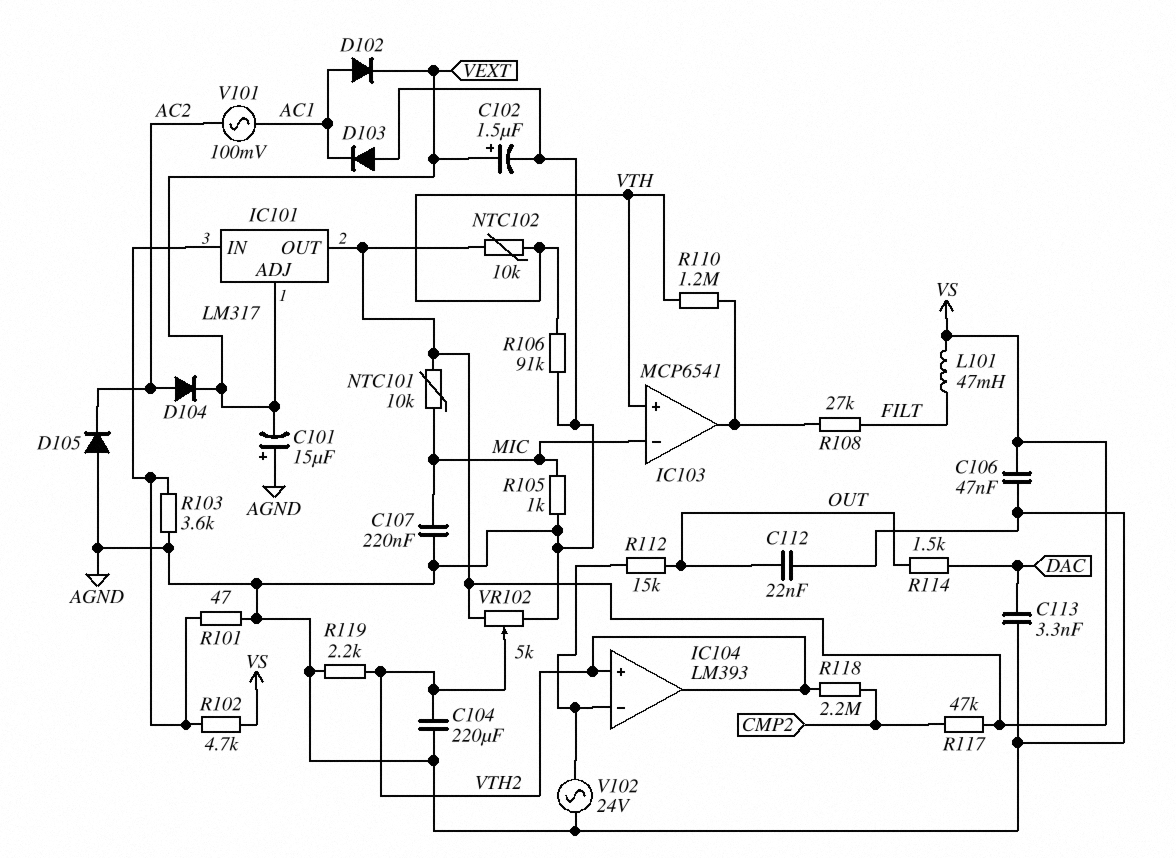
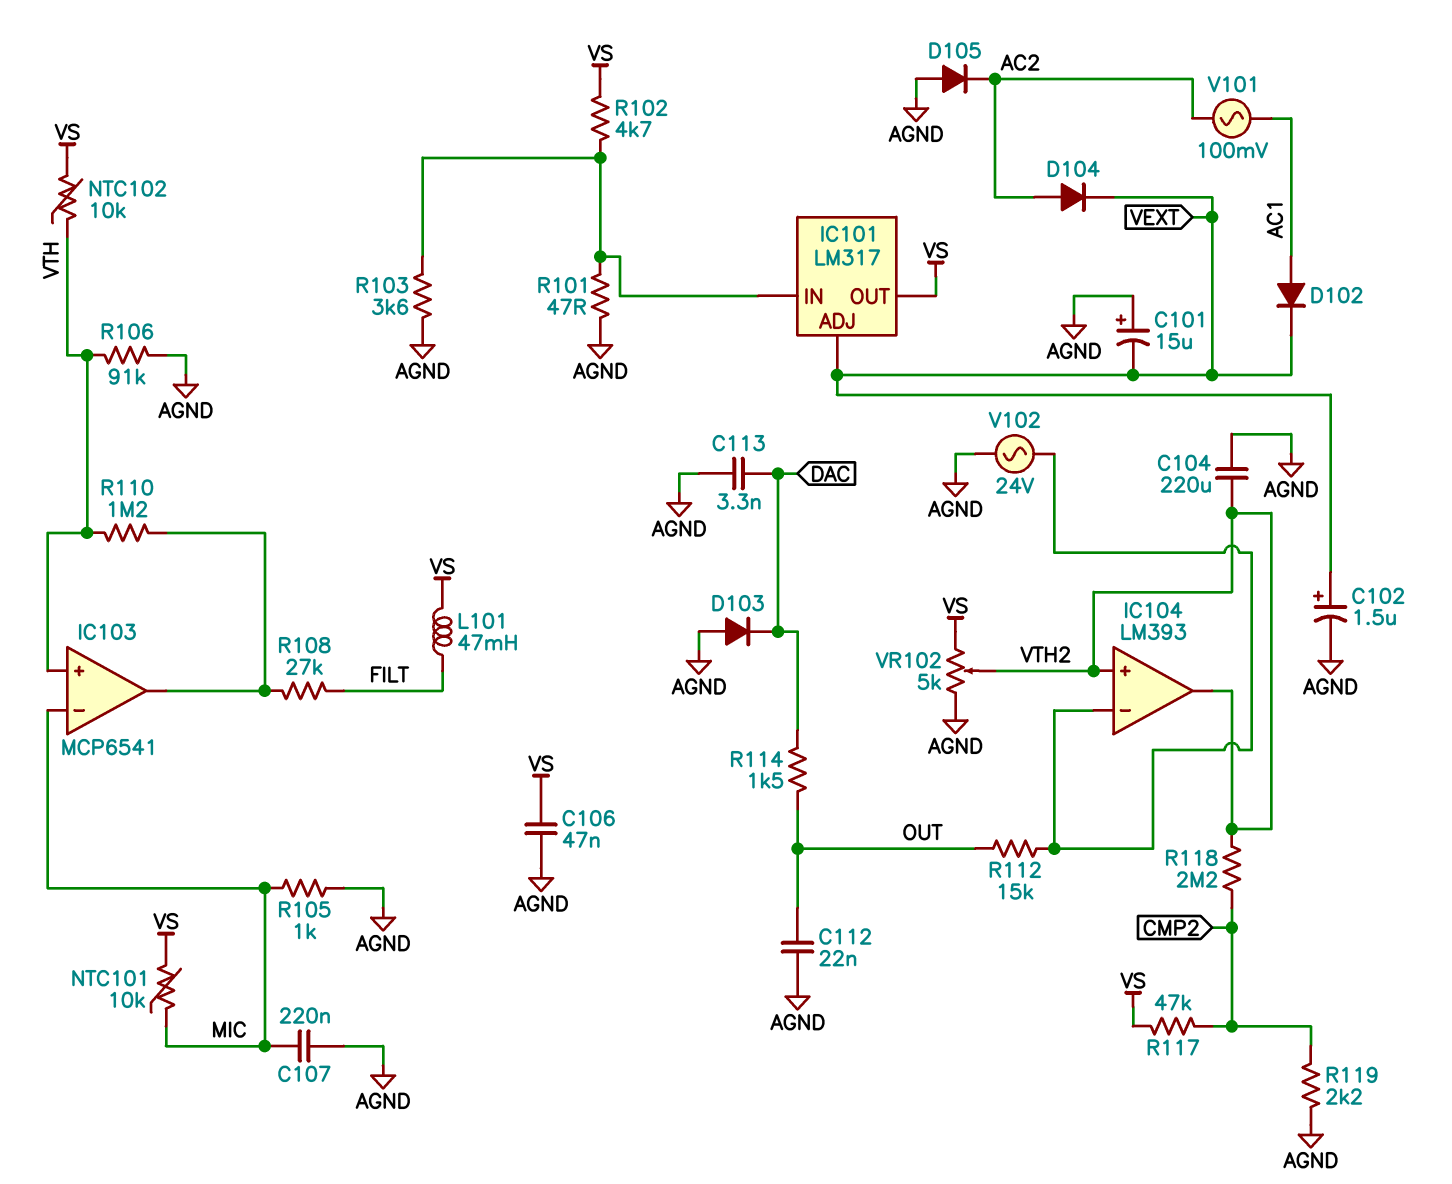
D103: diode (A AGND, K AC1) -> diode (A AGND, K DAC)
R119: 2.2k (AGND, VTH2) -> 2.2k (AGND, CMP2)

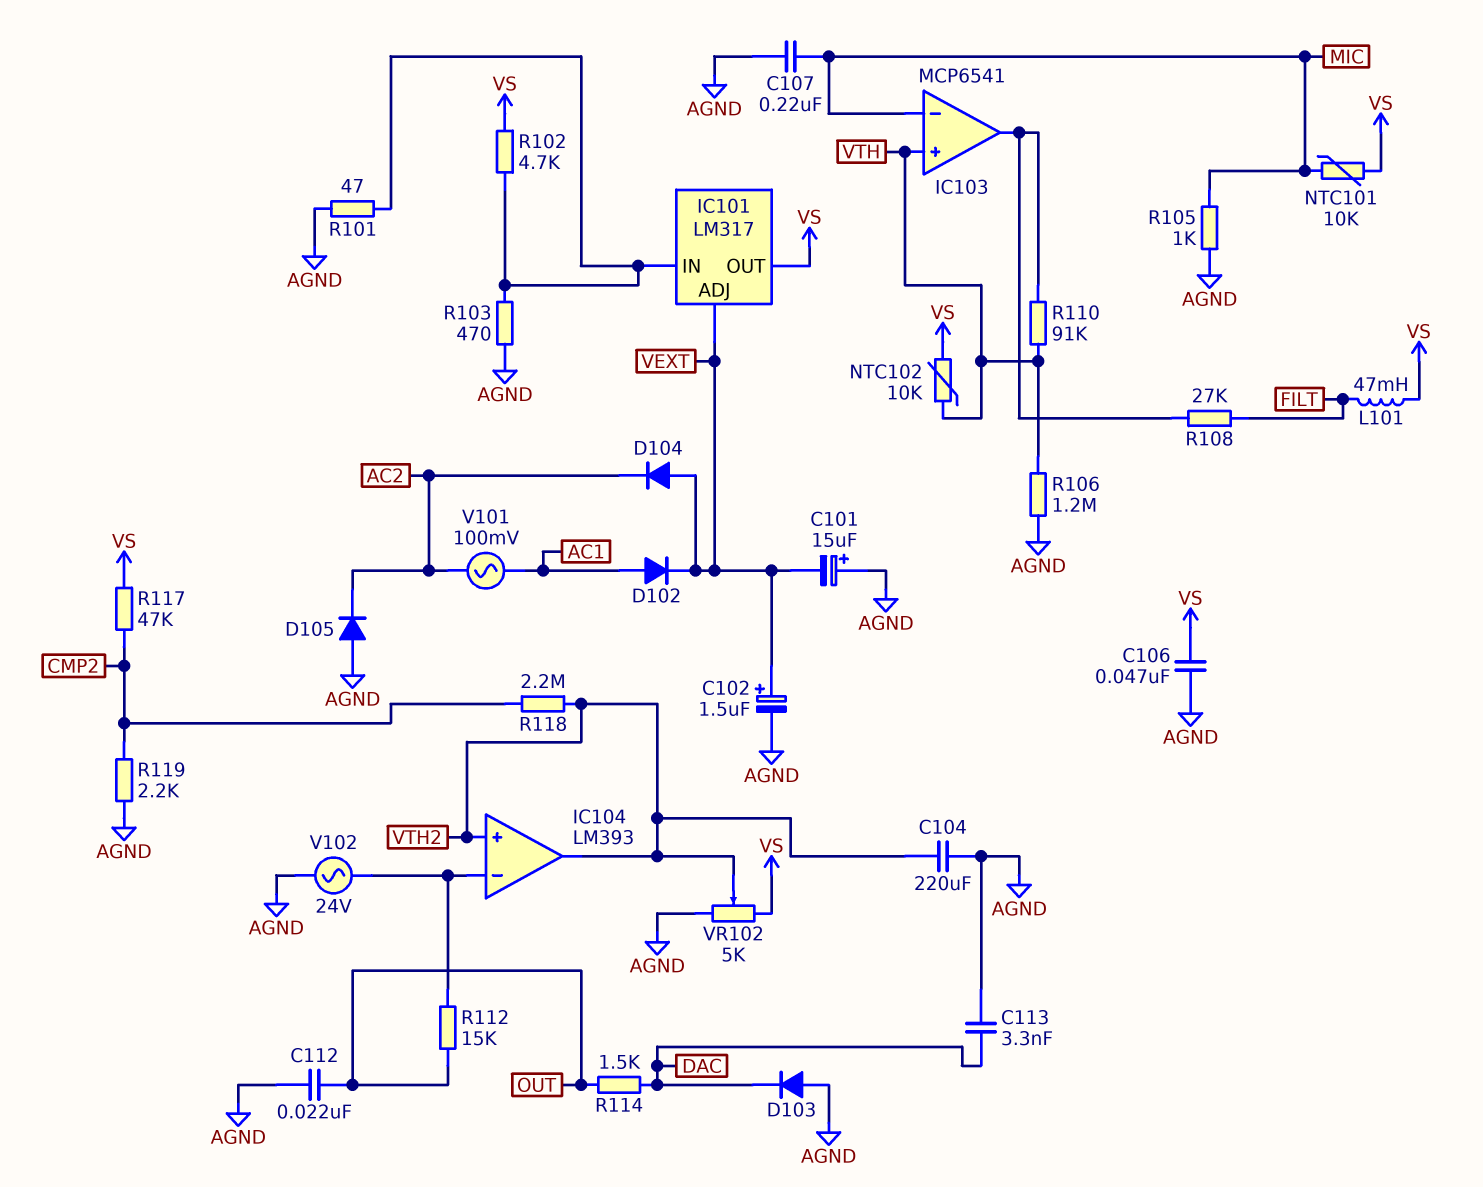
D104: diode (A AC2, K VEXT) -> diode (A VEXT, K AC2)
R103: 3.6k (AGND, IC101/IN) -> 470 (AGND, IC101/IN)
R106: 91k (AGND, VTH) -> 1.2M (AGND, VTH)
R110: 1.2M (IC103/out, VTH) -> 91k (IC103/out, VTH)

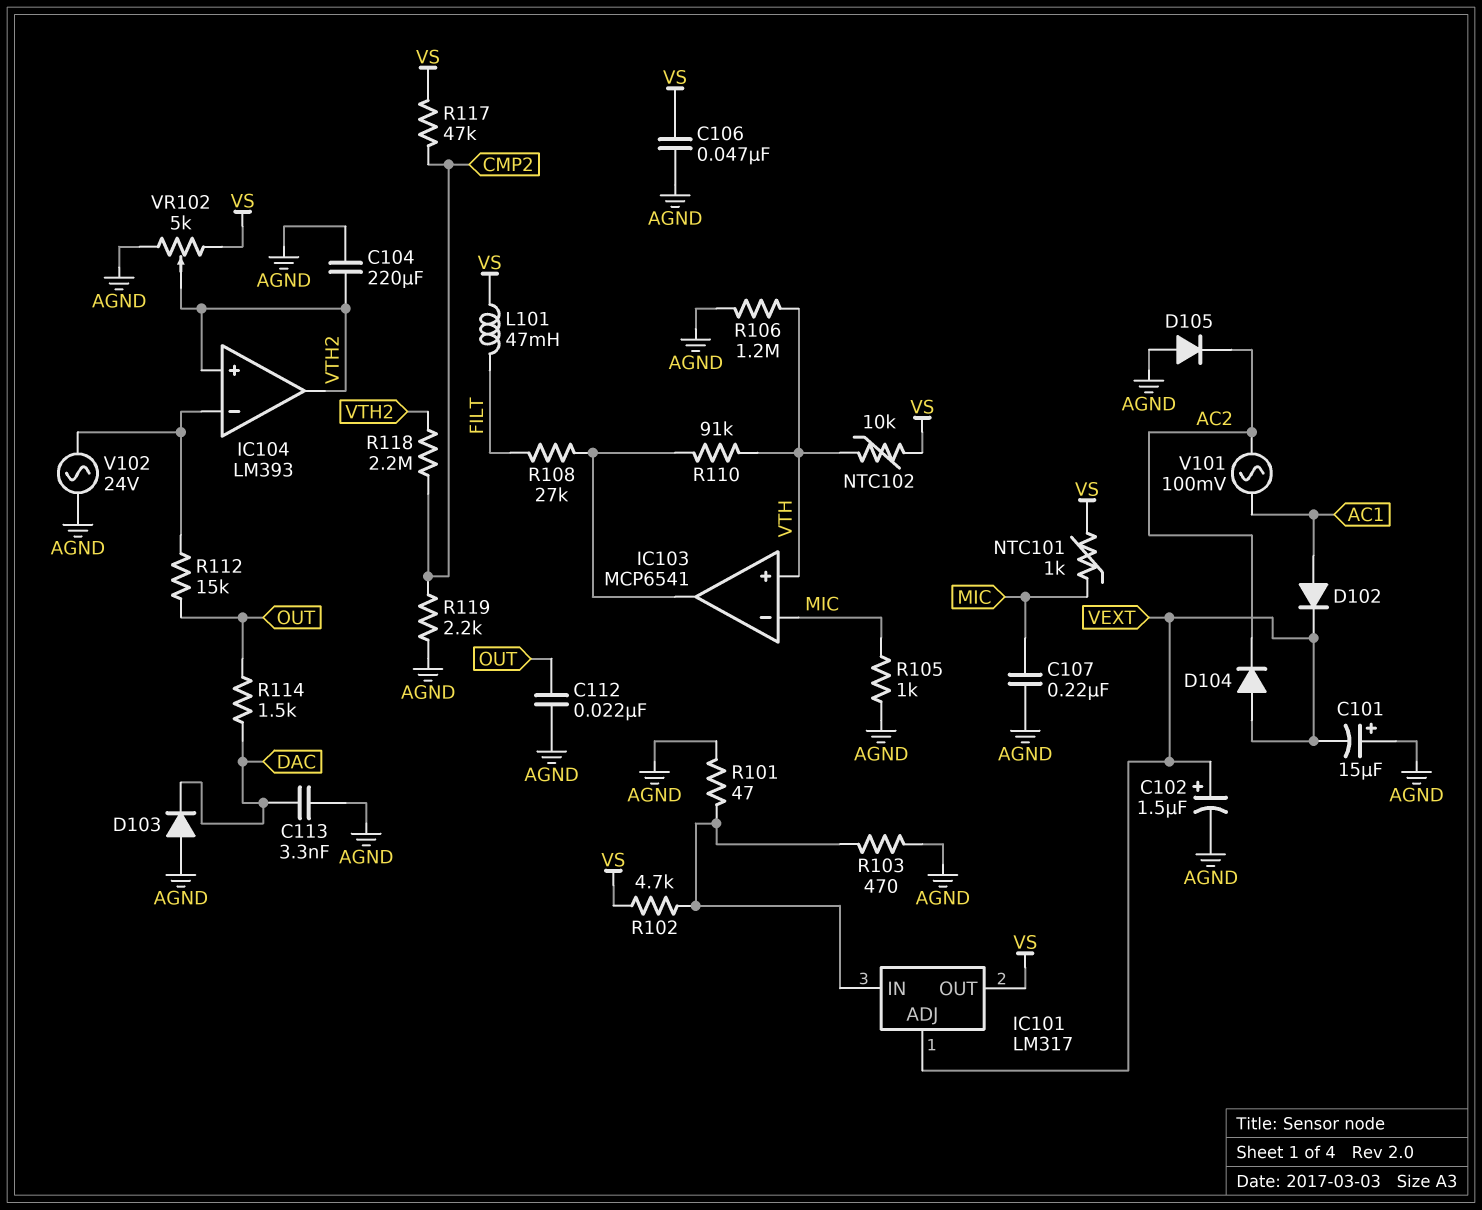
NTC101: 10k (MIC, VS) -> 1k (MIC, VS)

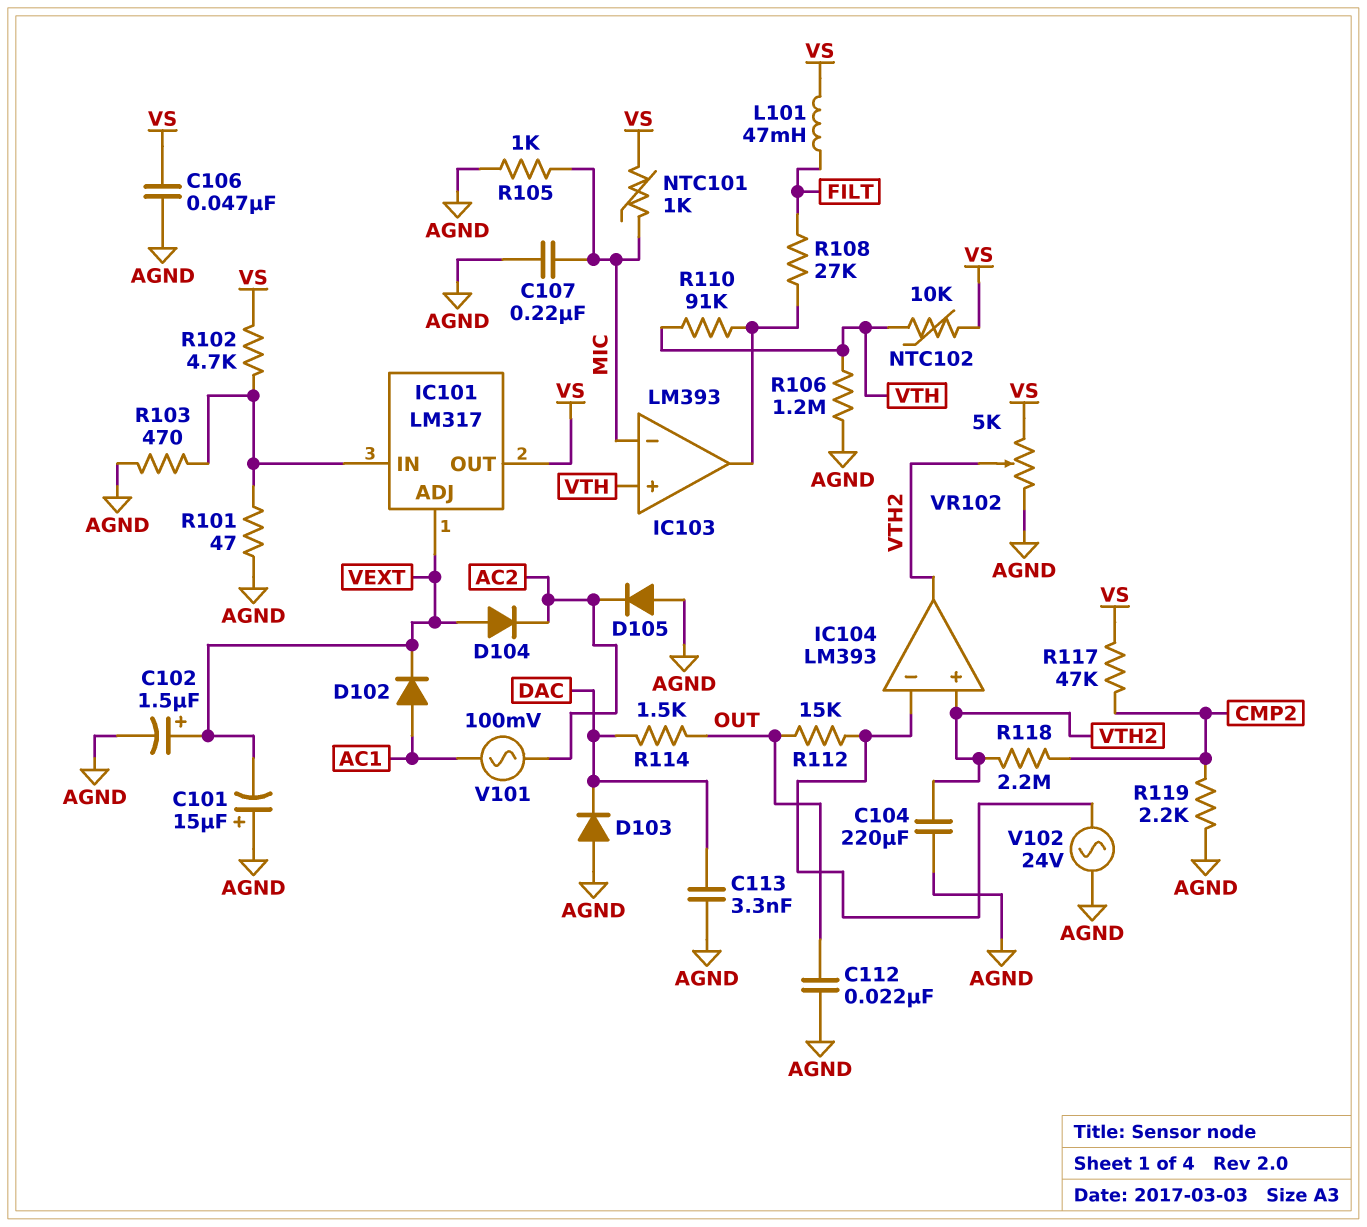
IC103: MCP6541 -> LM393

